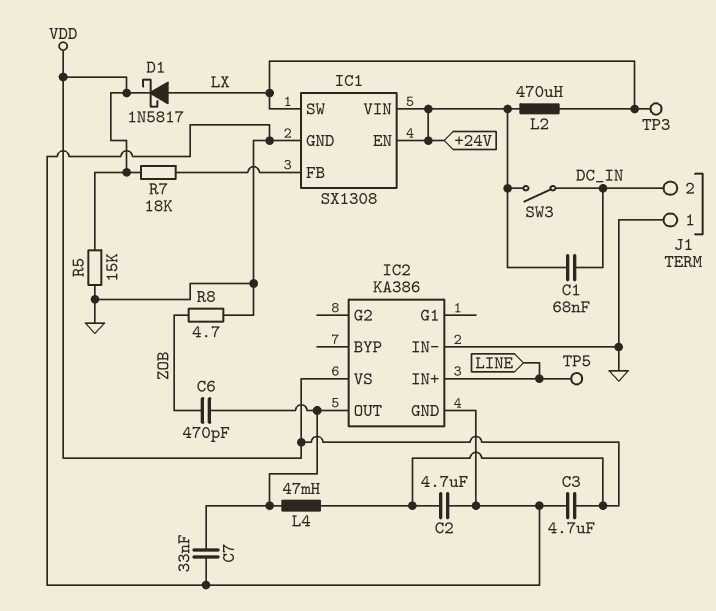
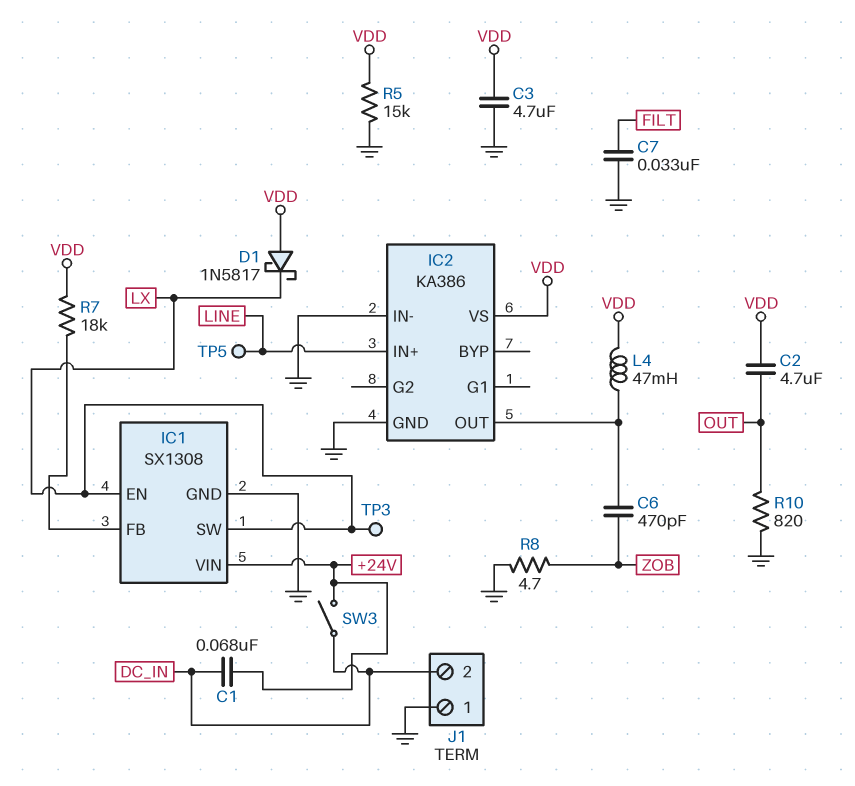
C2: 4.7uF (GND, VDD) -> 4.7uF (OUT, VDD)
C7: 33nF (GND, IC2/OUT) -> 33nF (FILT, GND)
D1: schottky 1N5817 (A LX, K VDD) -> schottky 1N5817 (A VDD, K LX)
IC1 pin EN: +24V -> LX
L2: 470uH (+24V, LX) -> none
R10: none -> 820 (GND, OUT)

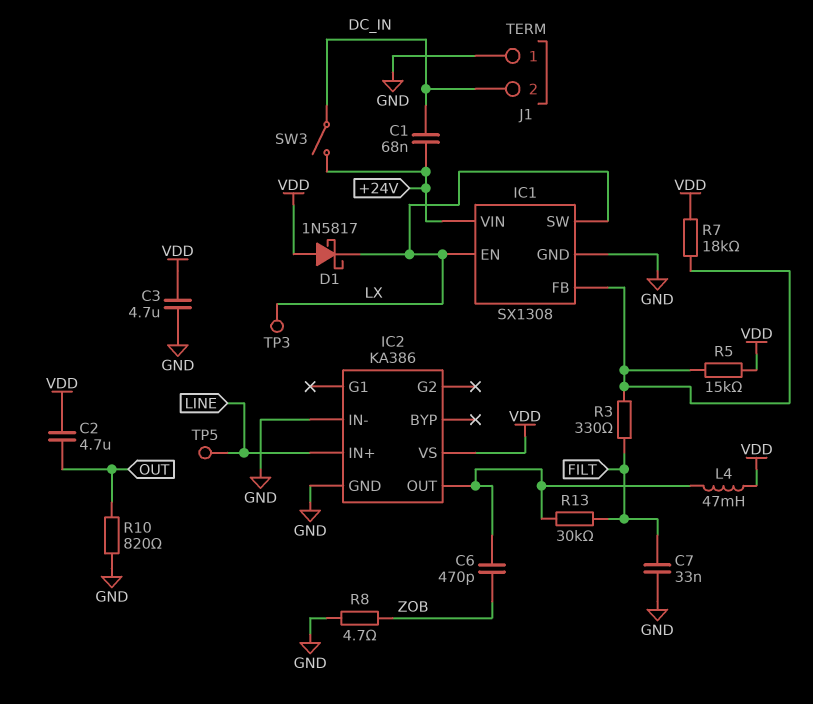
R3: none -> 330 (FILT, IC1/FB)
R5: 15k (GND, VDD) -> 15k (IC1/FB, VDD)
R13: none -> 30k (FILT, IC2/OUT)

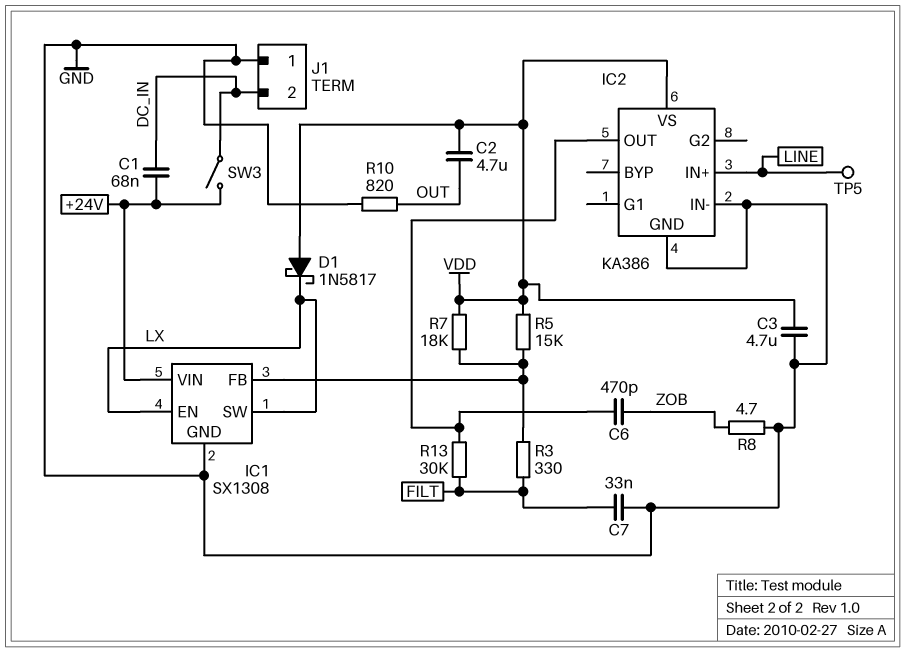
L4: 47mH (IC2/OUT, VDD) -> none
TP3: test point (LX) -> none

